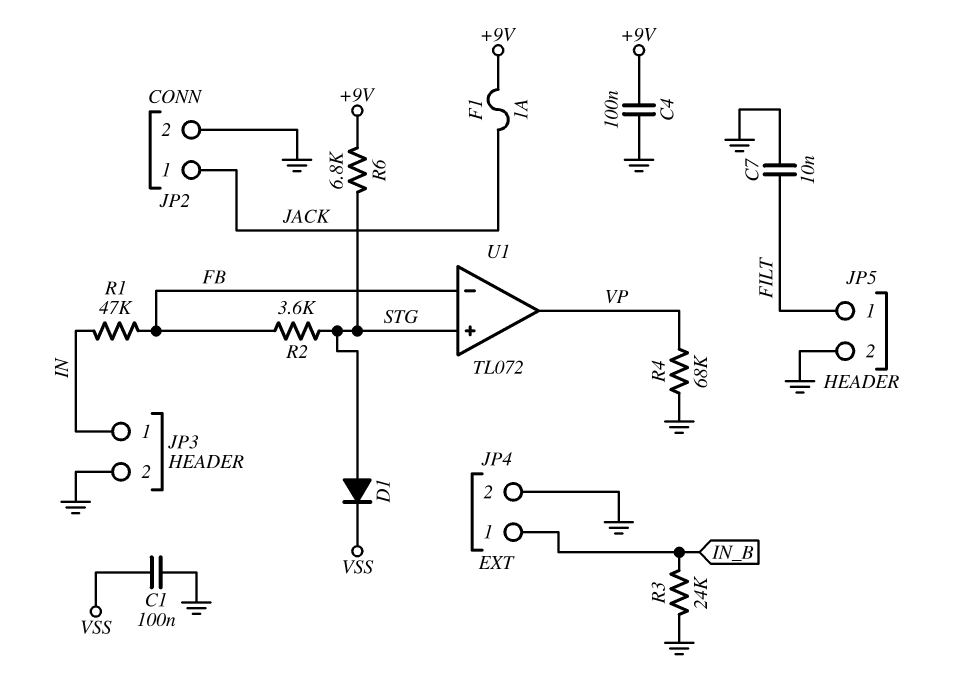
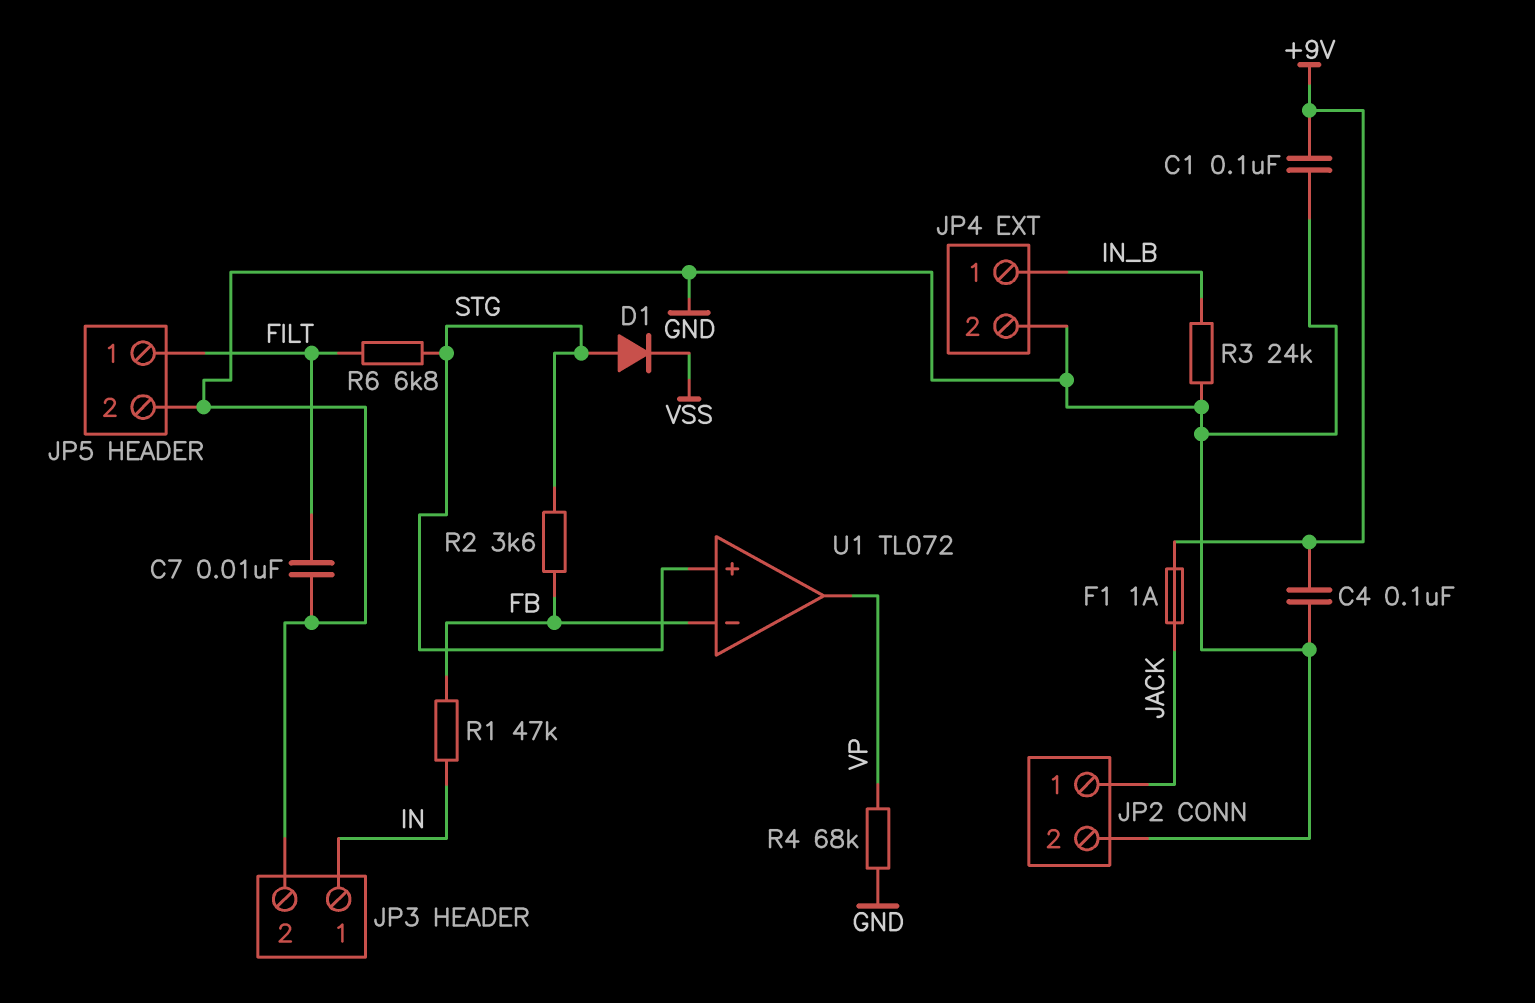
C1: 100nF (GND, VSS) -> 100nF (+9V, GND)
R6: 6.8k (+9V, STG) -> 6.8k (FILT, STG)

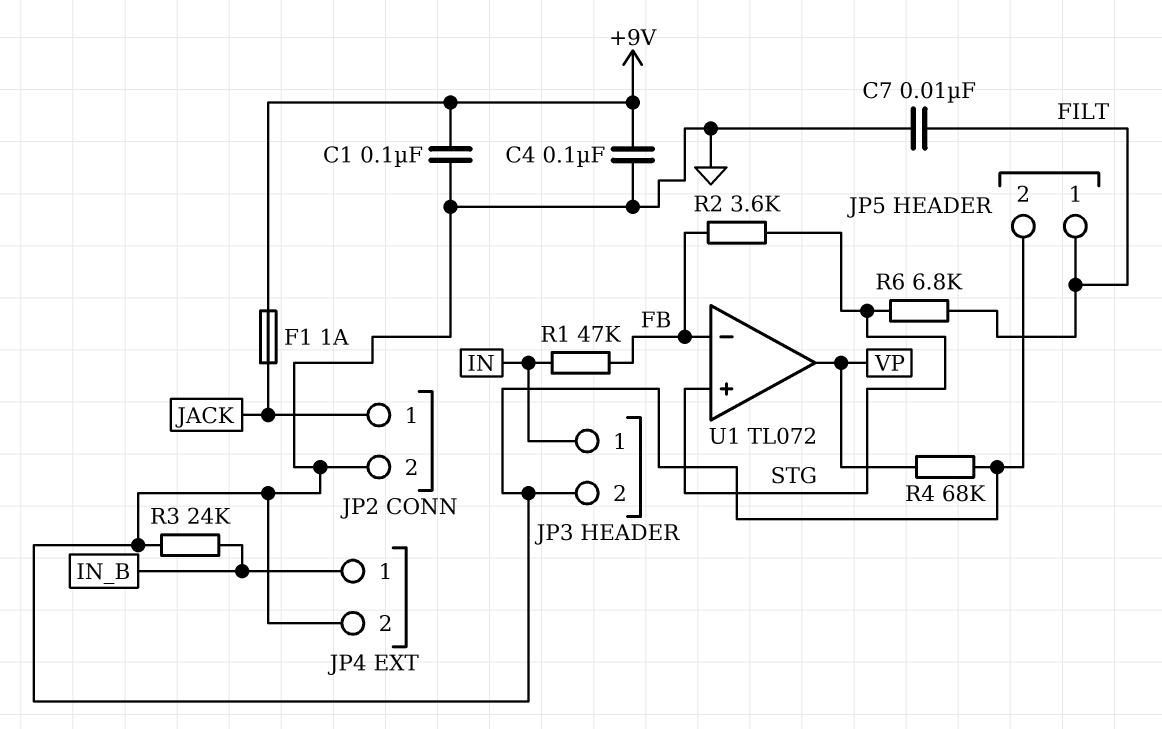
D1: diode (A STG, K VSS) -> none

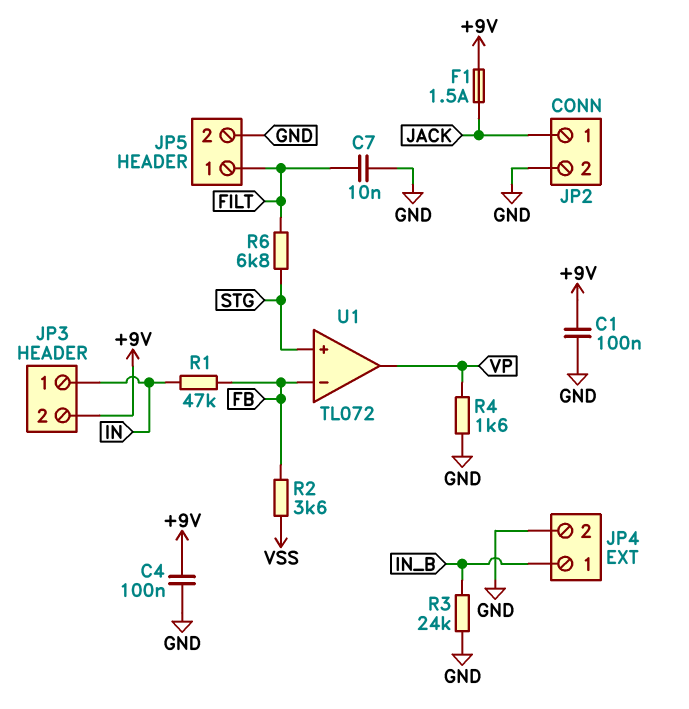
F1: 1A (+9V, JACK) -> 1.5A (+9V, JACK)
JP3 pin 2: GND -> +9V
R2: 3.6k (FB, STG) -> 3.6k (FB, VSS)
R4: 68k (GND, VP) -> 1.6k (GND, VP)

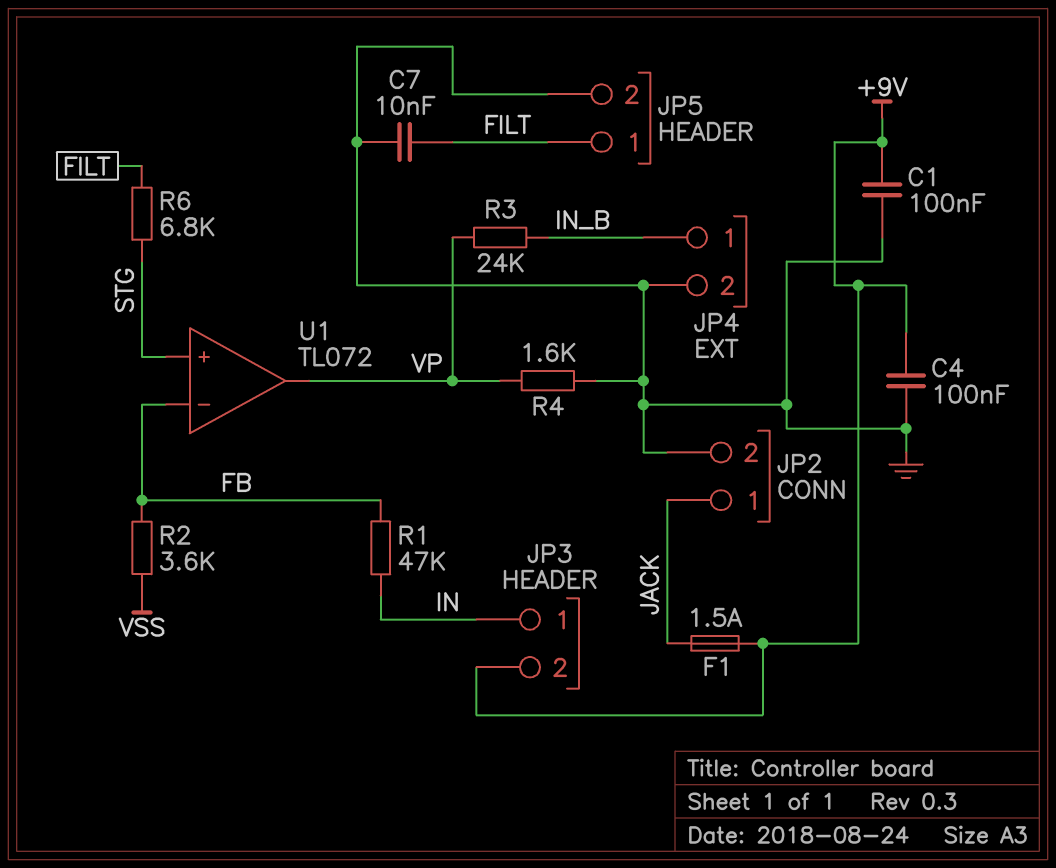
R3: 24k (GND, IN_B) -> 24k (IN_B, VP)

